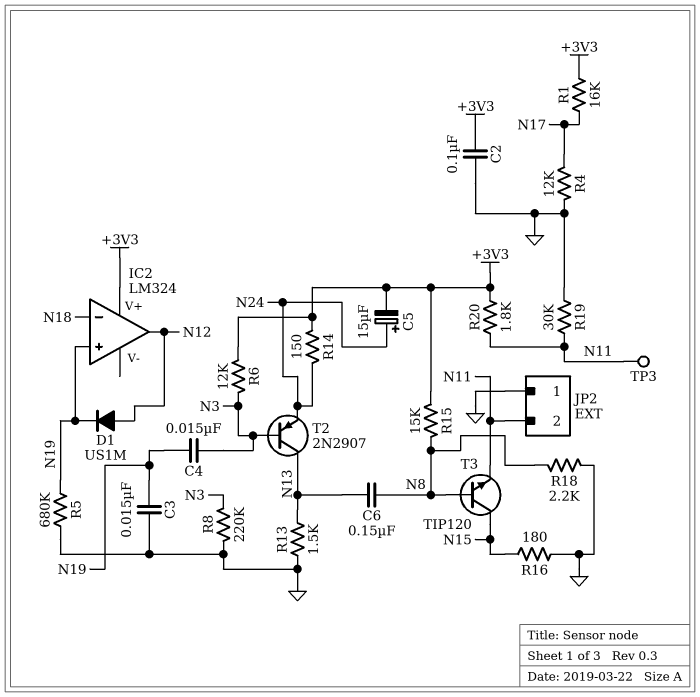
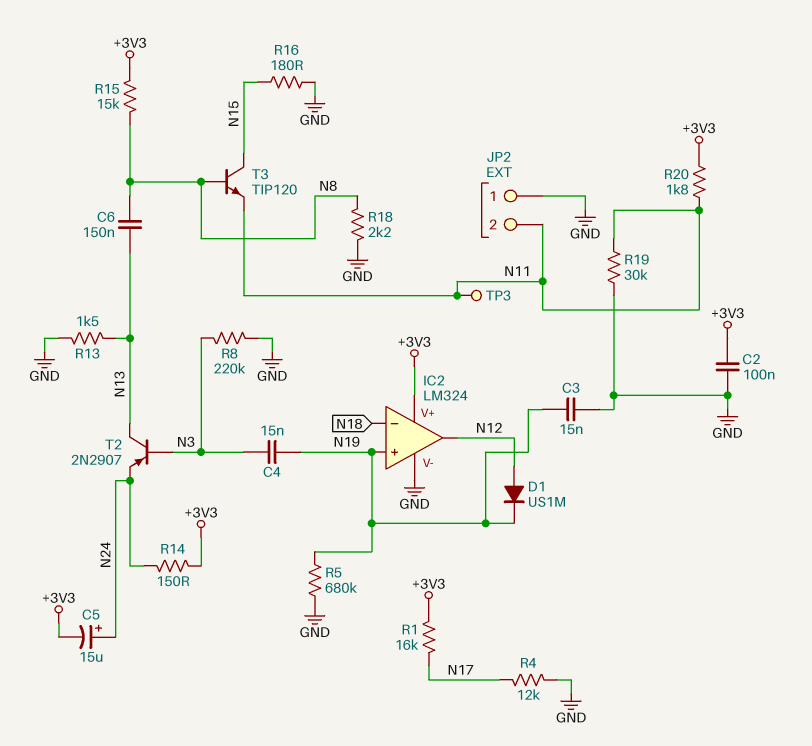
IC2 pin V-: none -> GND
R6: 12k (+3V3, N3) -> none

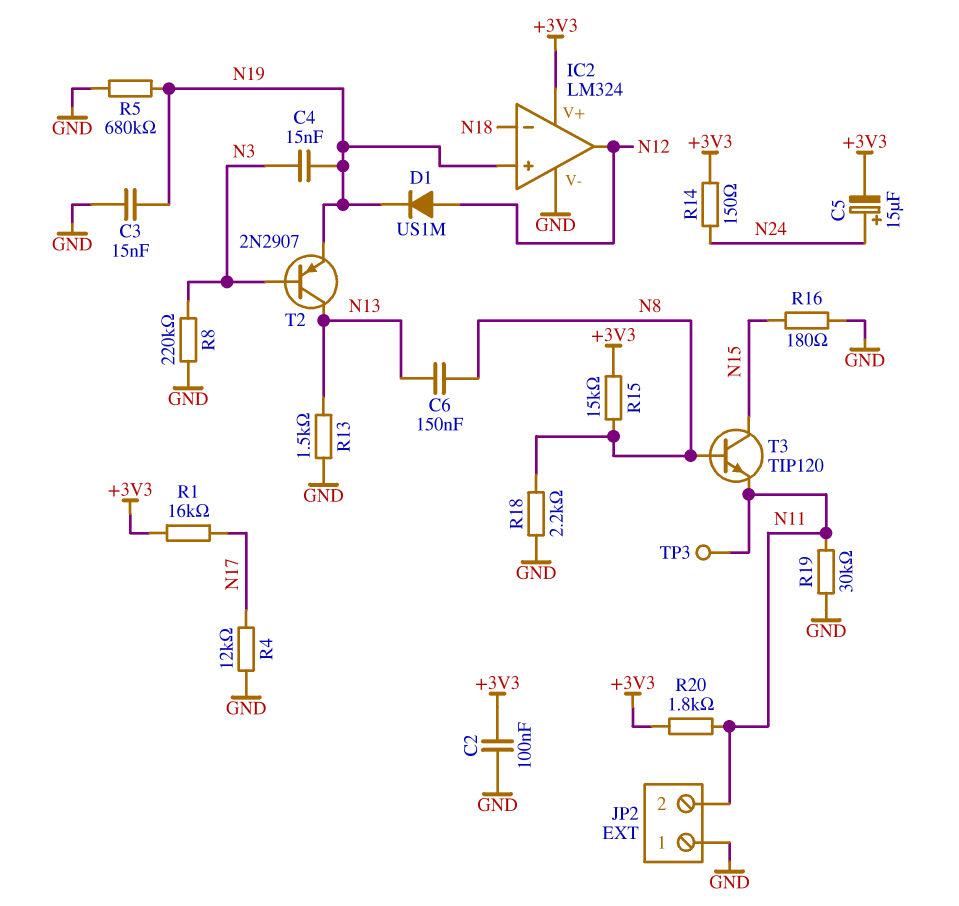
T2: PNP 2N2907 (B N3, C N13, E N24) -> PNP 2N2907 (B N3, C N13, E N19)

